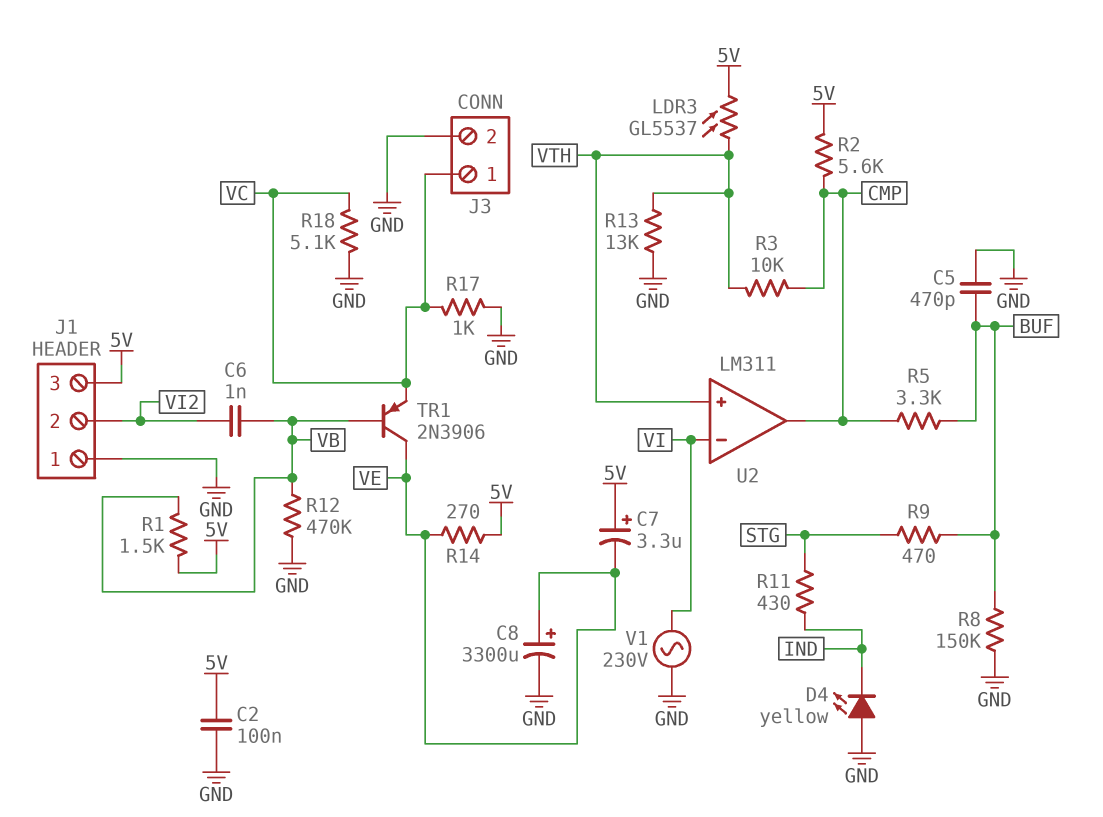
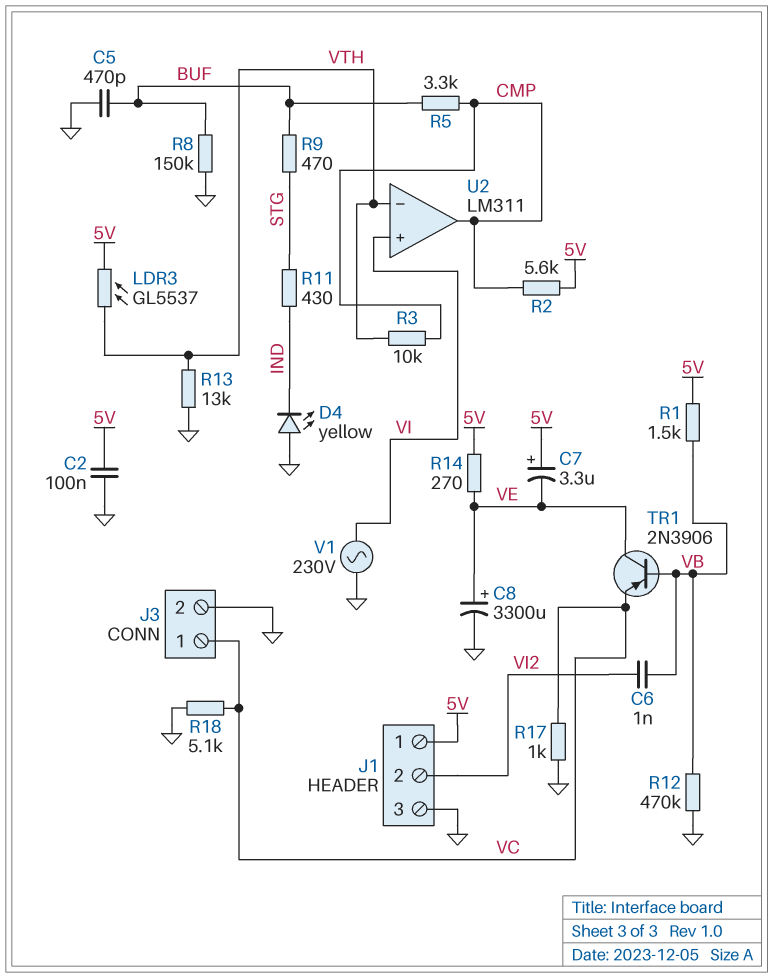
J1 pin 1: GND -> 5V
J1 pin 3: 5V -> GND
U2 pin in+: VTH -> VI
U2 pin in-: VI -> VTH

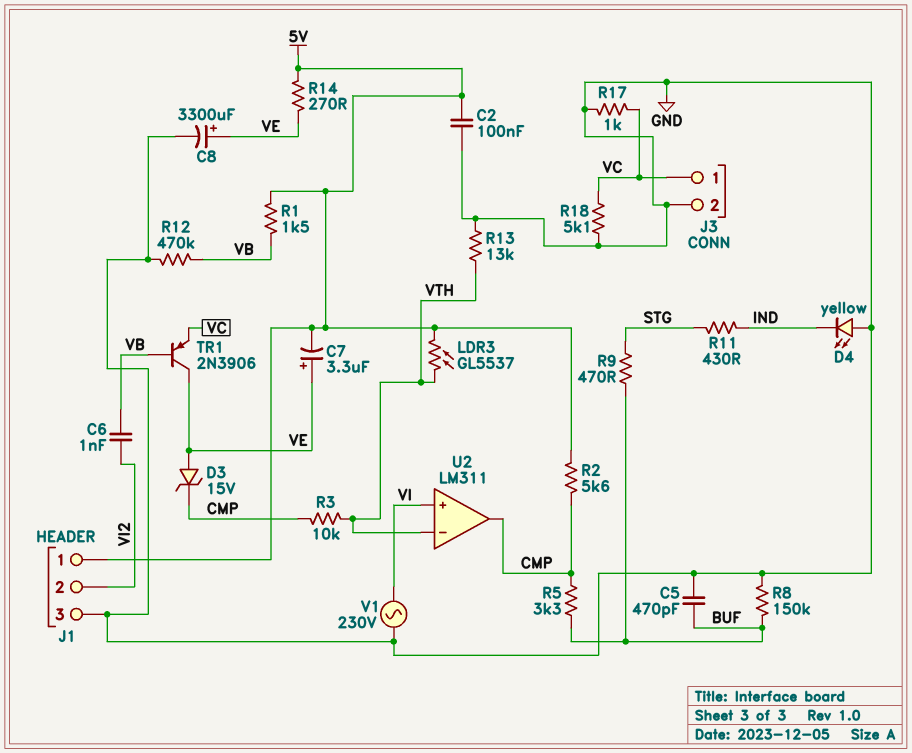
C7: 3.3uF (plus 5V, minus VE) -> 3.3uF (plus VE, minus 5V)
D3: none -> zener 15V (A VE, K CMP)

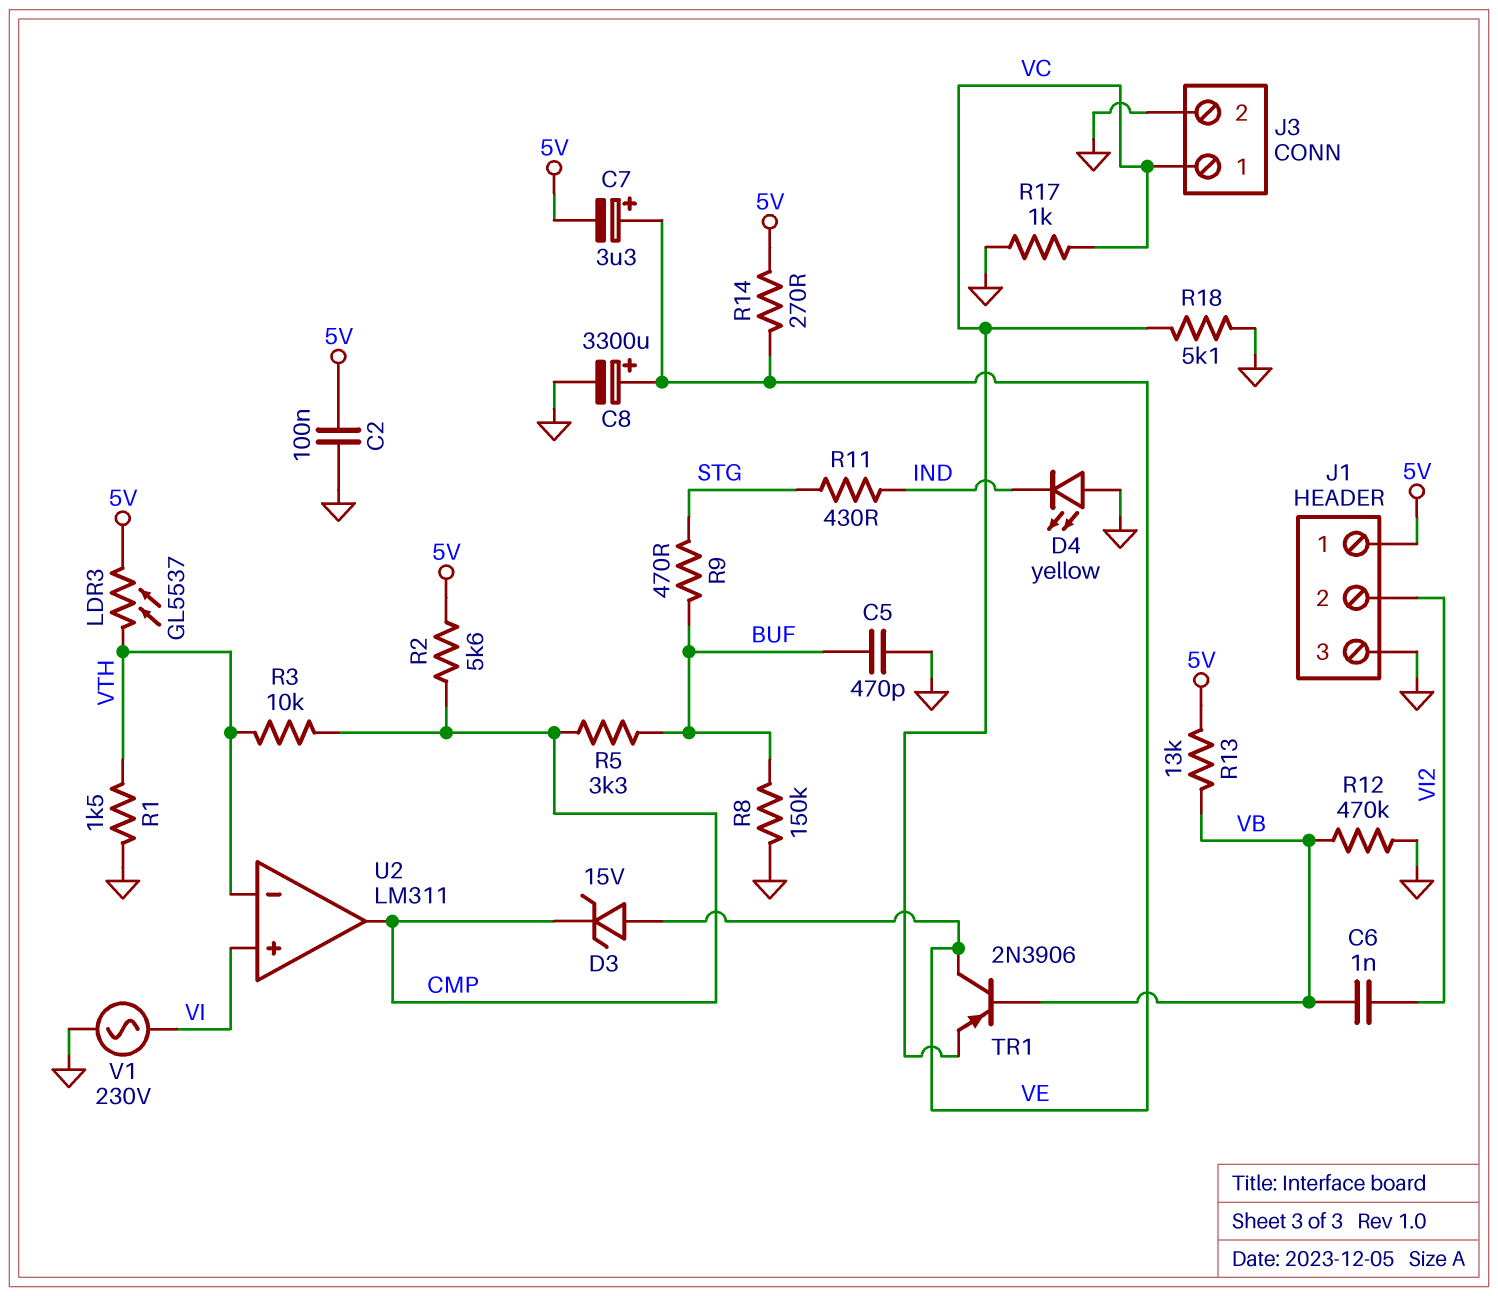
R1: 1.5k (5V, VB) -> 1.5k (GND, VTH)
R13: 13k (GND, VTH) -> 13k (5V, VB)

